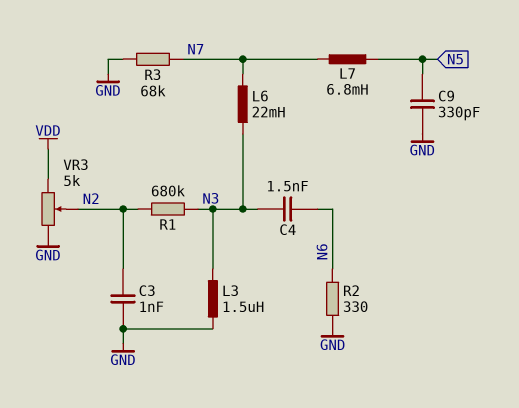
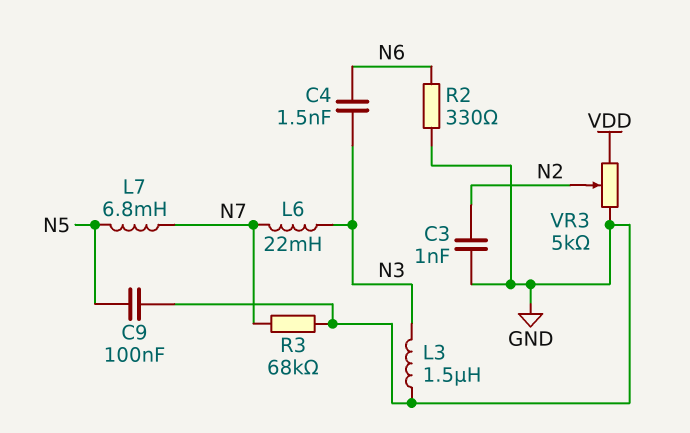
C9: 330pF (GND, N5) -> 100nF (GND, N5)
R1: 680k (N2, N3) -> none

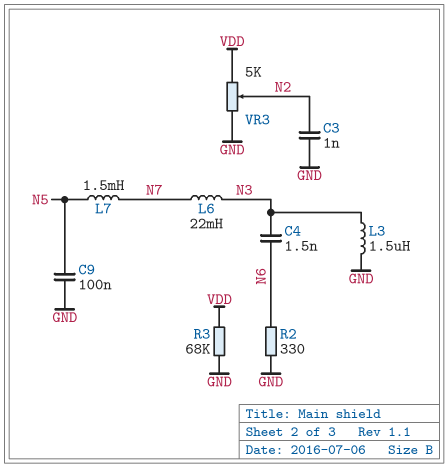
L7: 6.8mH (N5, N7) -> 1.5mH (N5, N7)
R3: 68k (GND, N7) -> 68k (GND, VDD)

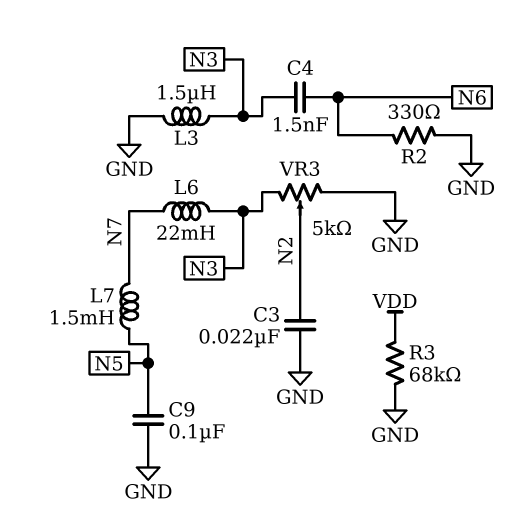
C3: 1nF (GND, N2) -> 22nF (GND, N2)
VR3: 5k (GND, VDD, wiper N2) -> 5k (GND, N3, wiper N2)

